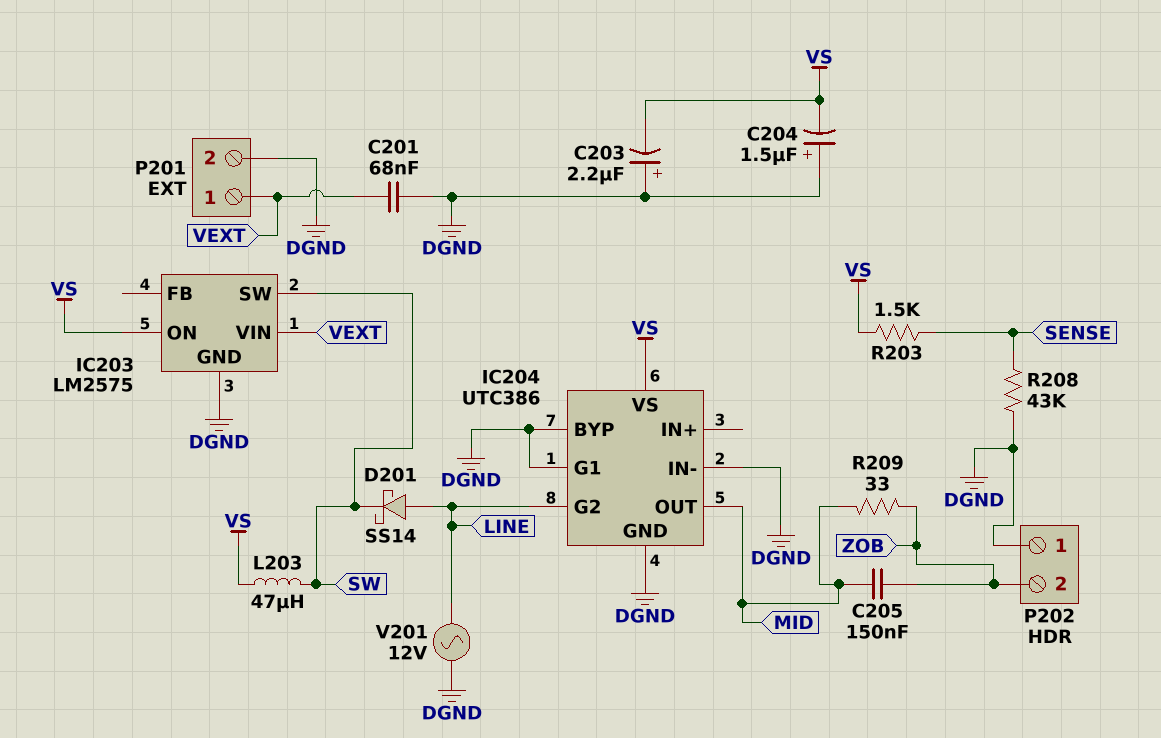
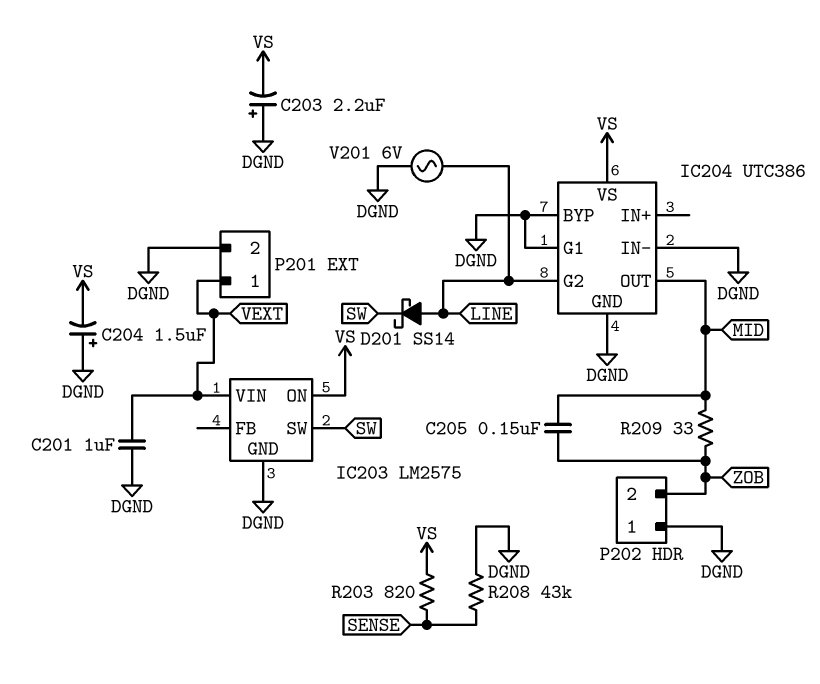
C201: 68nF (DGND, VEXT) -> 1uF (DGND, VEXT)
L203: 47uH (SW, VS) -> none
R203: 1.5k (SENSE, VS) -> 820 (SENSE, VS)
V201: AC 12V (DGND, LINE) -> AC 6V (DGND, LINE)

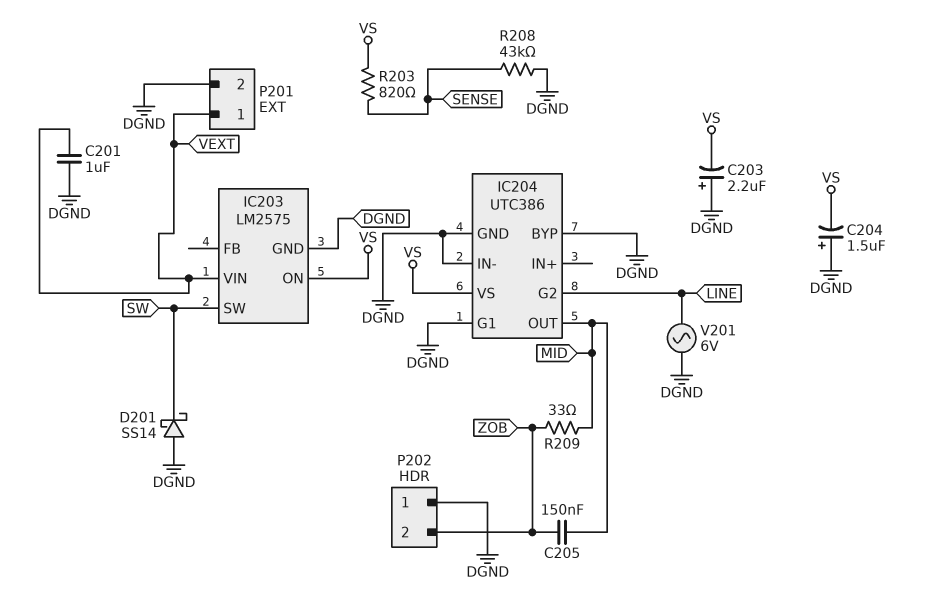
D201: schottky SS14 (A LINE, K SW) -> schottky SS14 (A DGND, K SW)

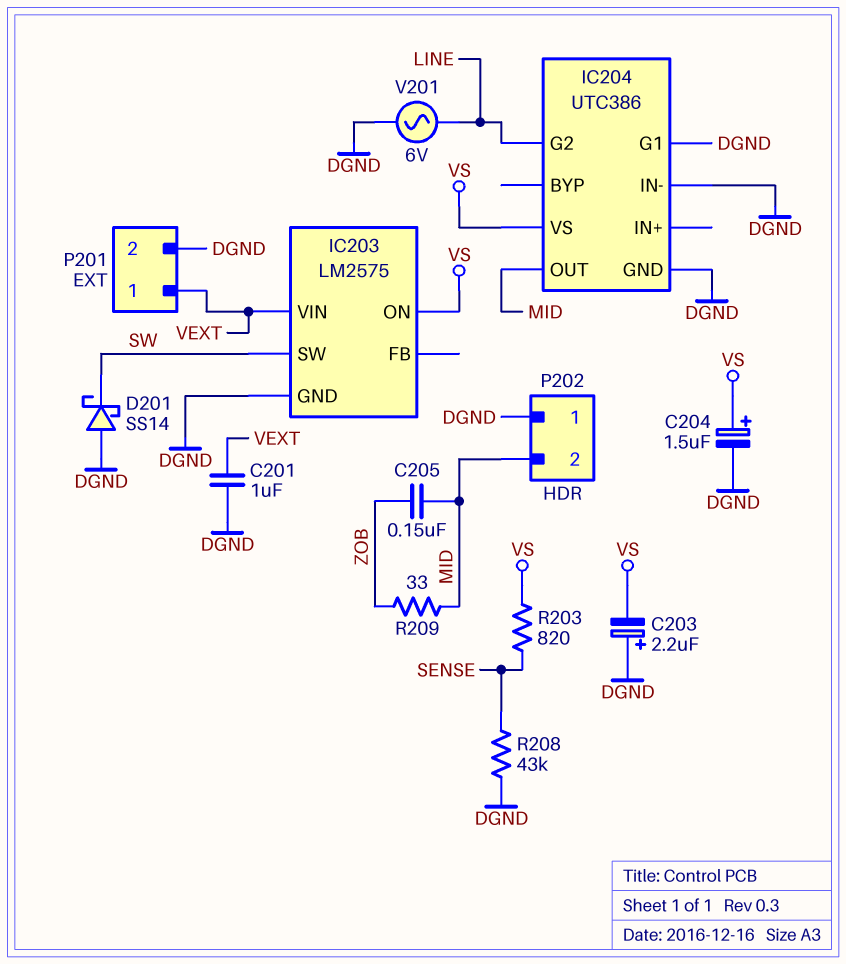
C204: 1.5uF (plus DGND, minus VS) -> 1.5uF (plus VS, minus DGND)
IC204 pin BYP: DGND -> none
P202 pin 2: ZOB -> MID

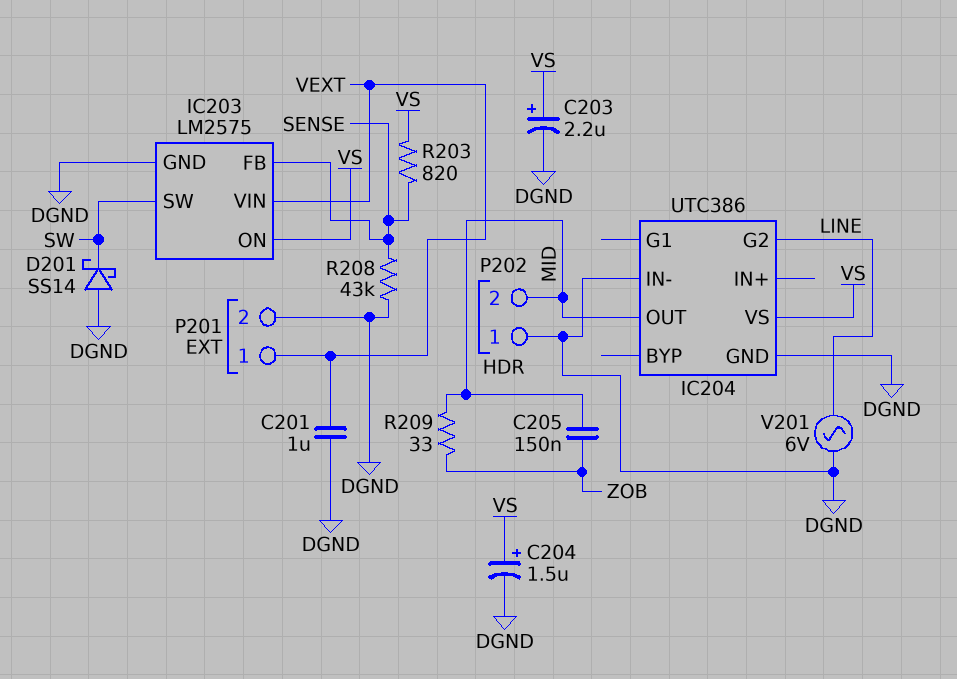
C203: 2.2uF (plus DGND, minus VS) -> 2.2uF (plus VS, minus DGND)
IC203 pin FB: none -> SENSE
IC204 pin G1: DGND -> none

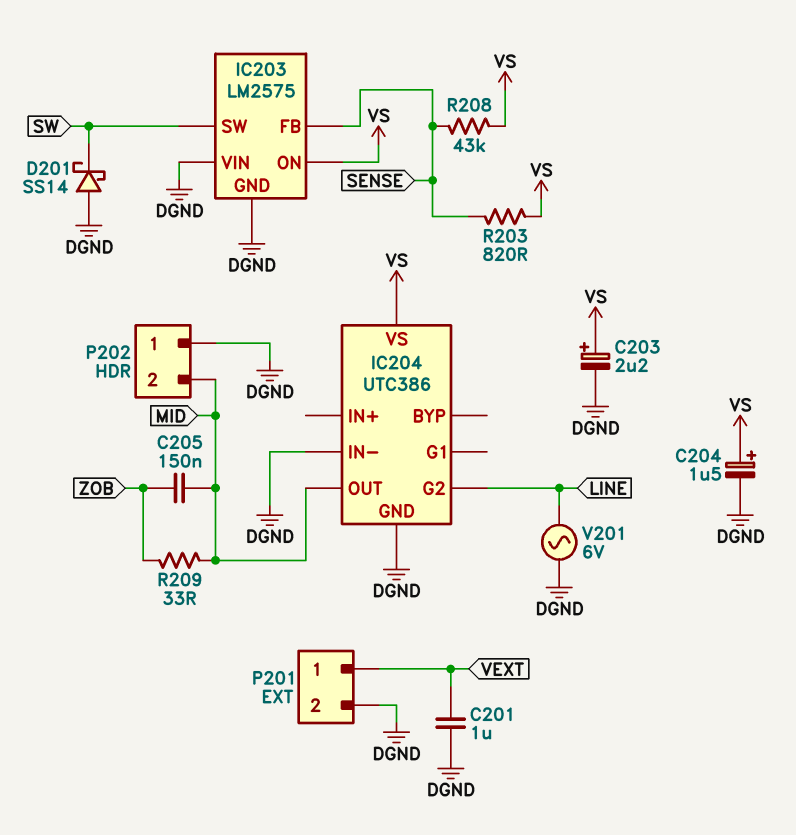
IC203 pin VIN: VEXT -> DGND
R208: 43k (DGND, SENSE) -> 43k (SENSE, VS)

